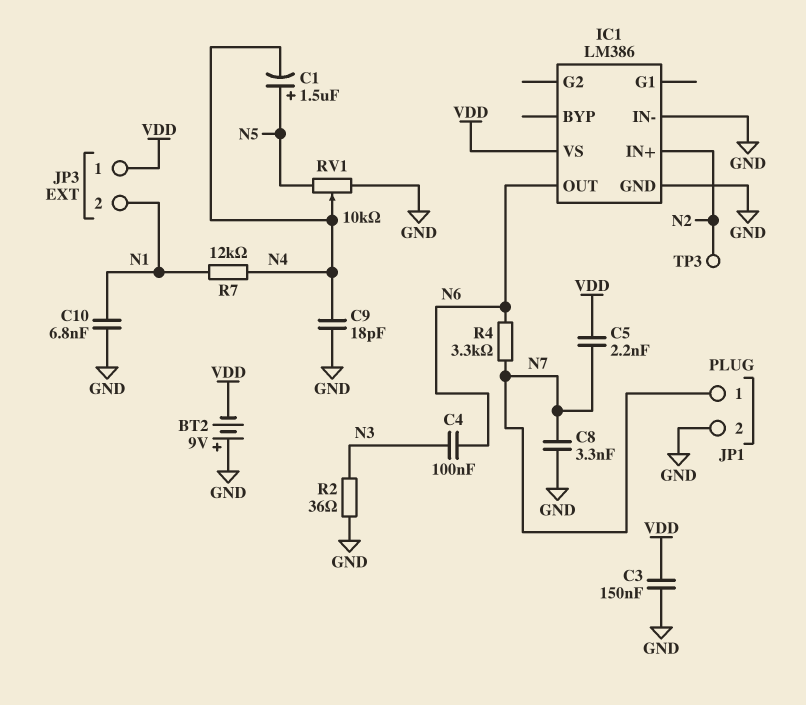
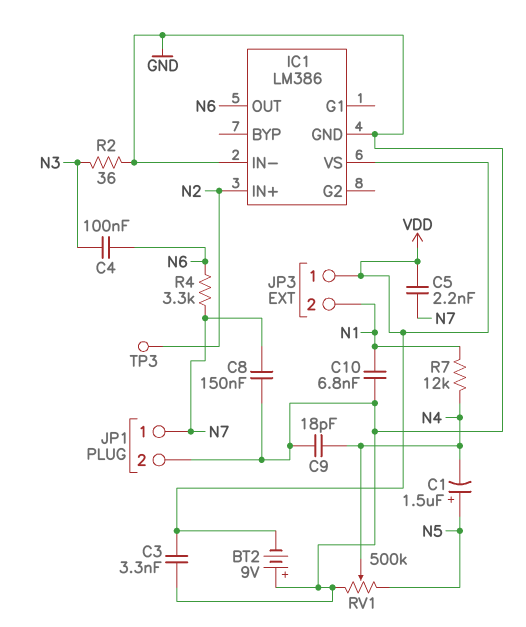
C3: 150nF (GND, VDD) -> 3.3nF (GND, VDD)
C8: 3.3nF (GND, N7) -> 150nF (GND, N7)
RV1: 10k (GND, N5, wiper N4) -> 500k (GND, N5, wiper N4)

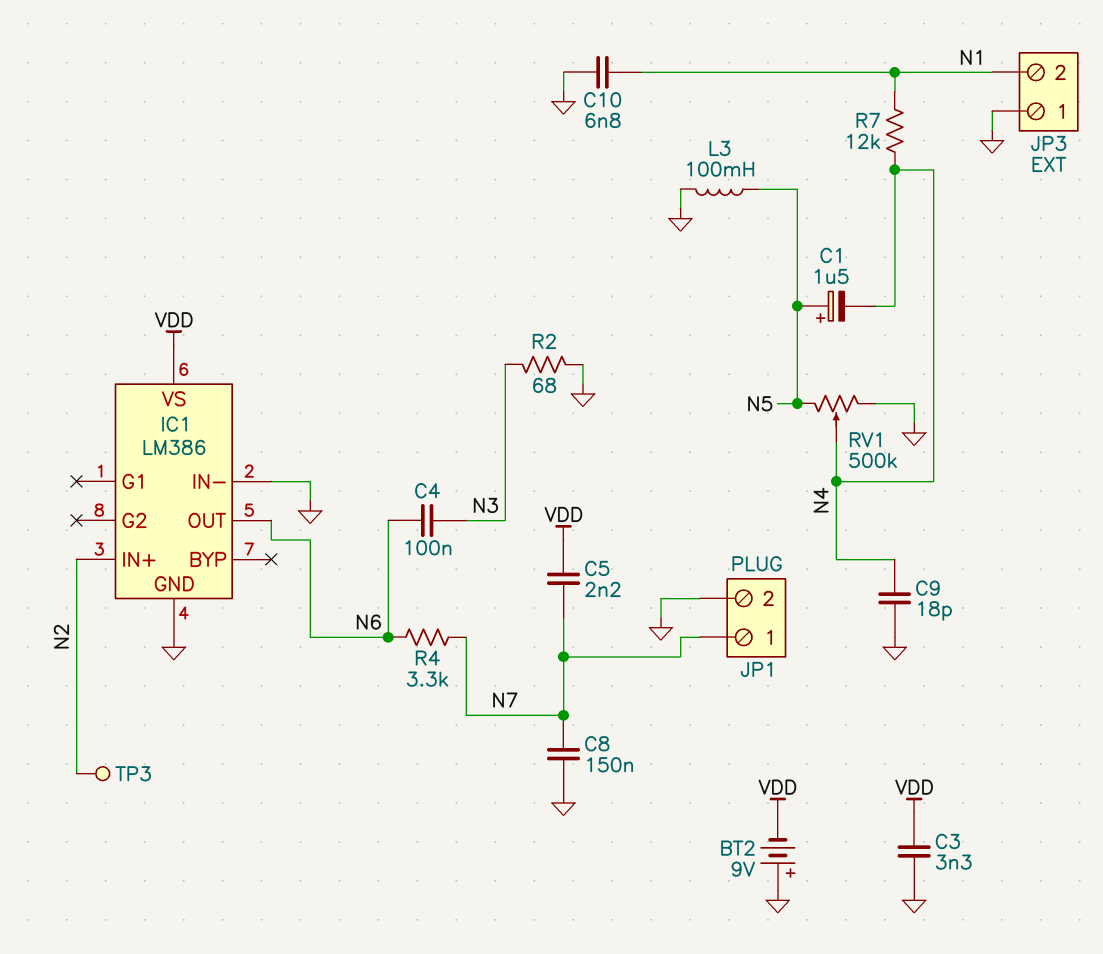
JP3 pin 1: VDD -> GND
L3: none -> 100mH (GND, N5)
R2: 36 (GND, N3) -> 68 (GND, N3)

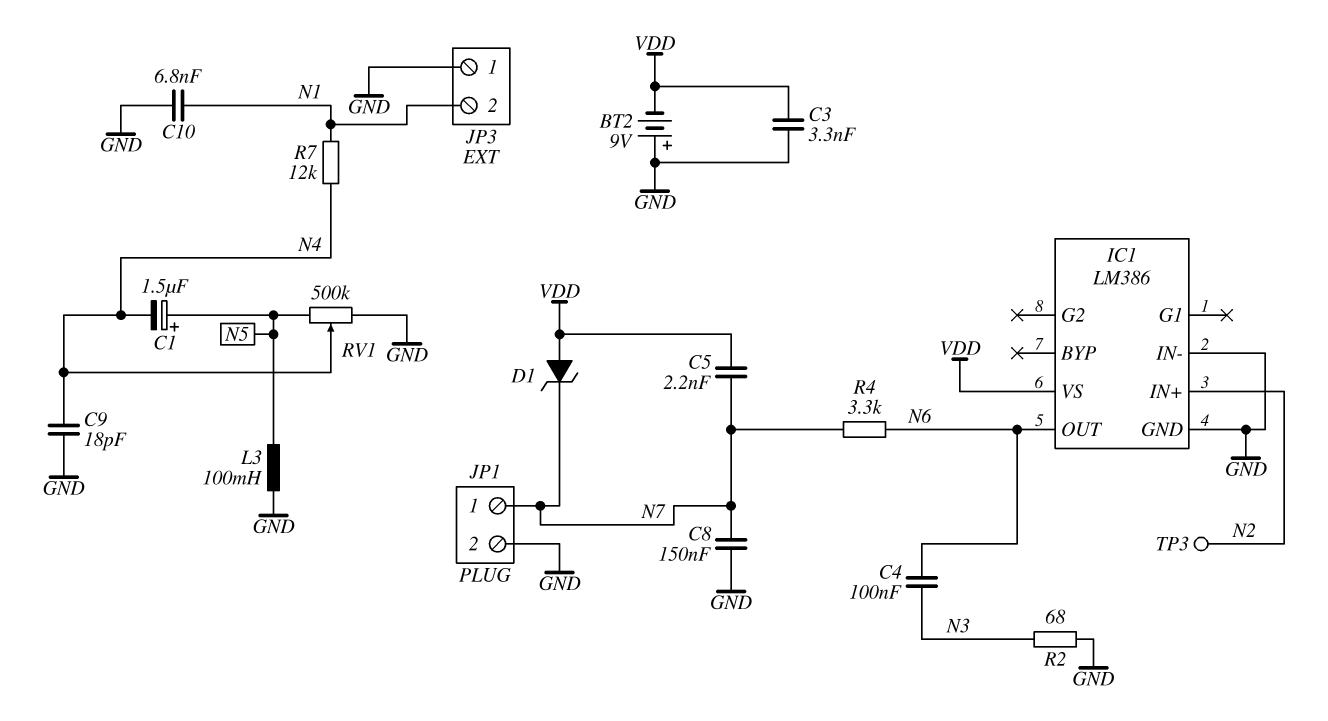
D1: none -> zener (A VDD, K N7)

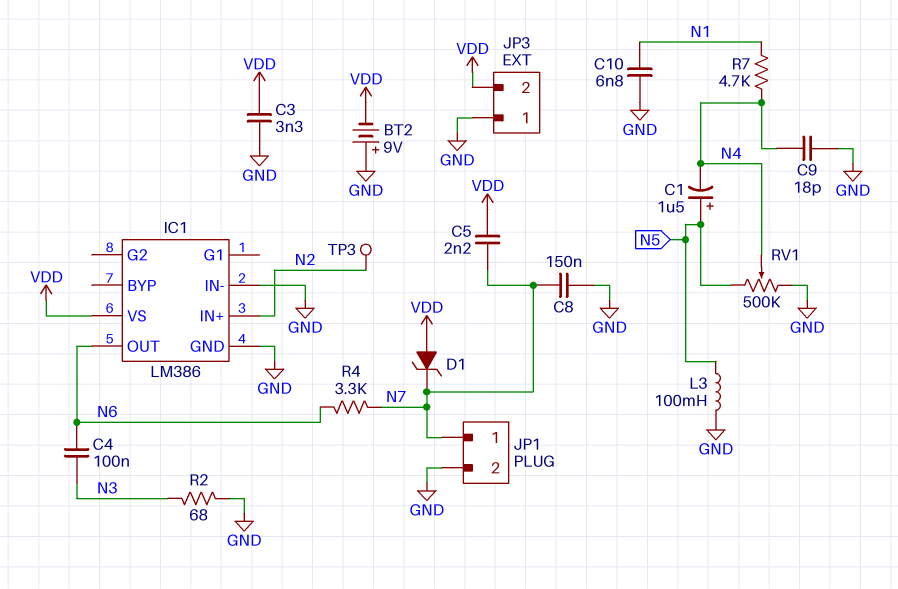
JP3 pin 2: N1 -> VDD
R7: 12k (N1, N4) -> 4.7k (N1, N4)

